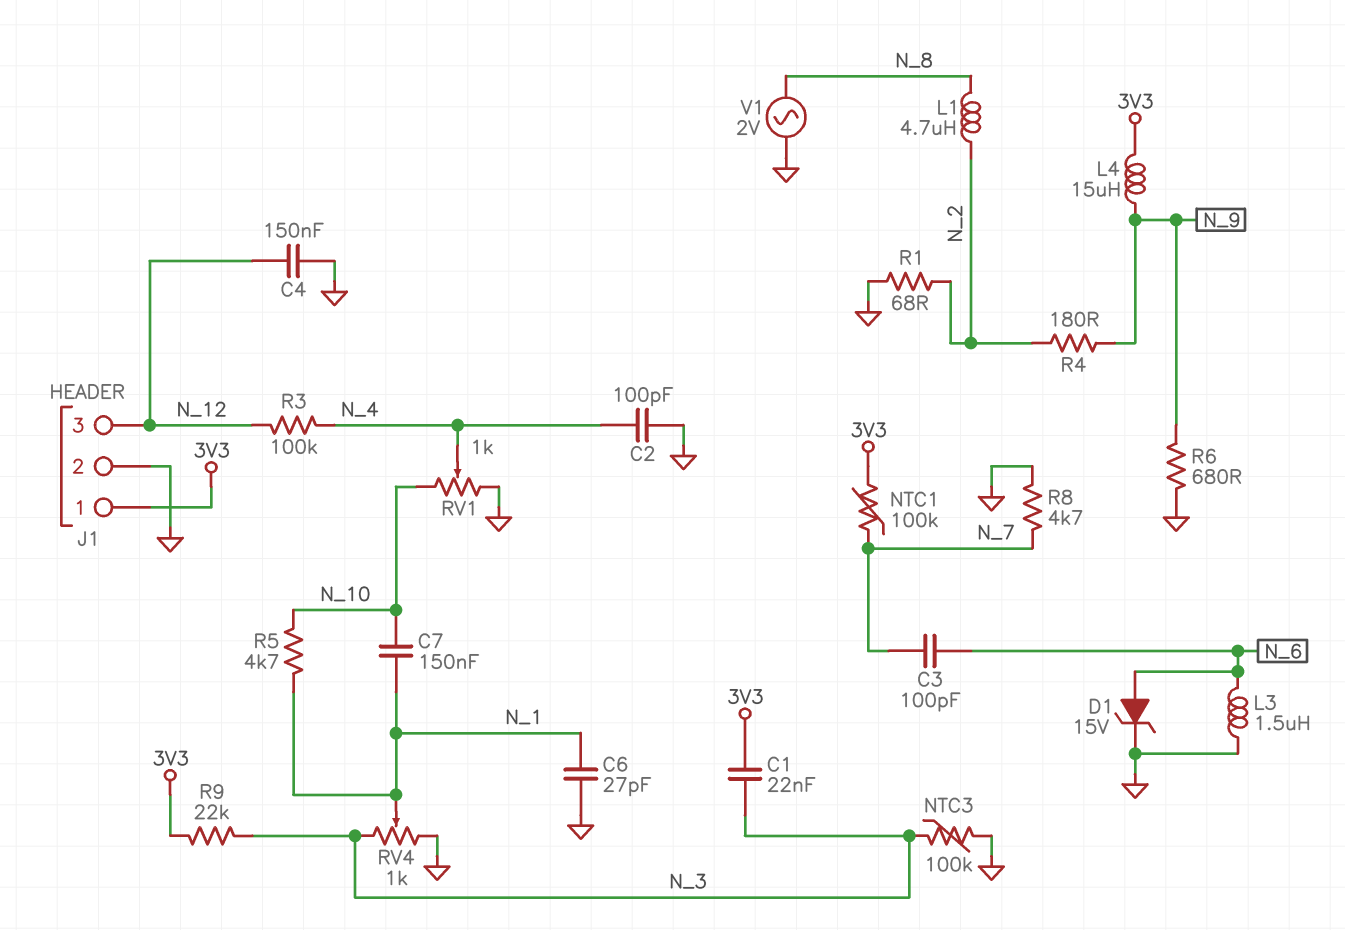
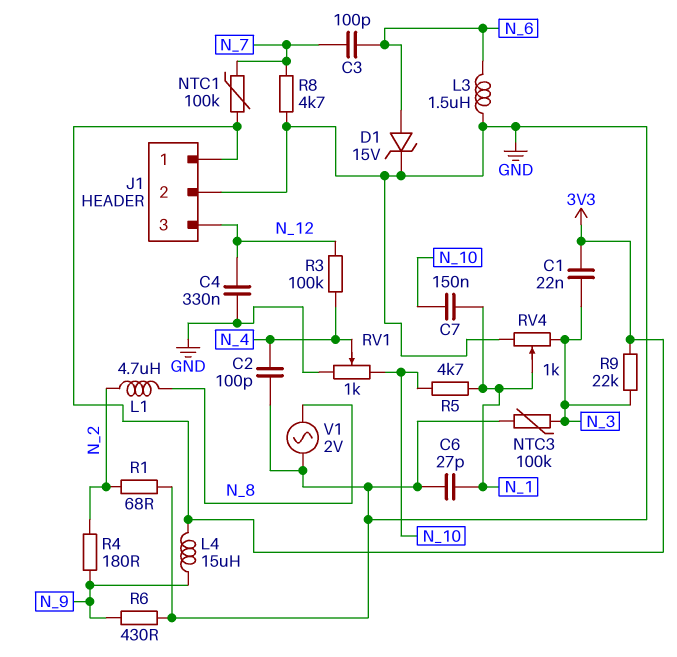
C4: 150nF (GND, N_12) -> 330nF (GND, N_12)
R6: 680 (GND, N_9) -> 430 (GND, N_9)

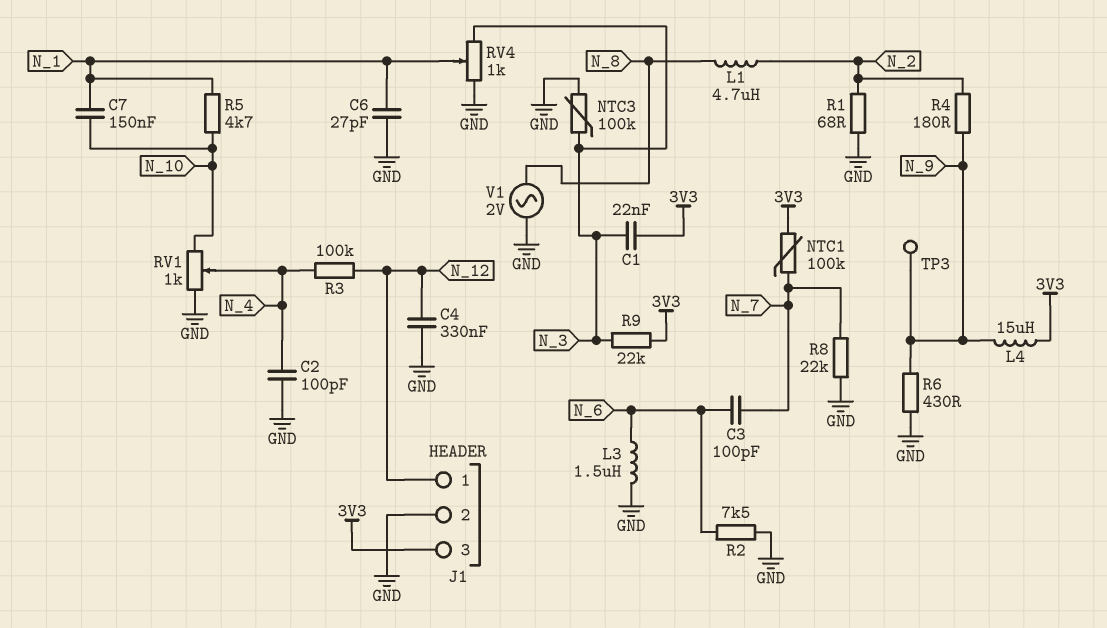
D1: zener 15V (A N_6, K GND) -> none
J1 pin 1: 3V3 -> N_12
J1 pin 3: N_12 -> 3V3
R2: none -> 7.5k (GND, N_6)
R8: 4.7k (GND, N_7) -> 22k (GND, N_7)
TP3: none -> test point (N_9)

